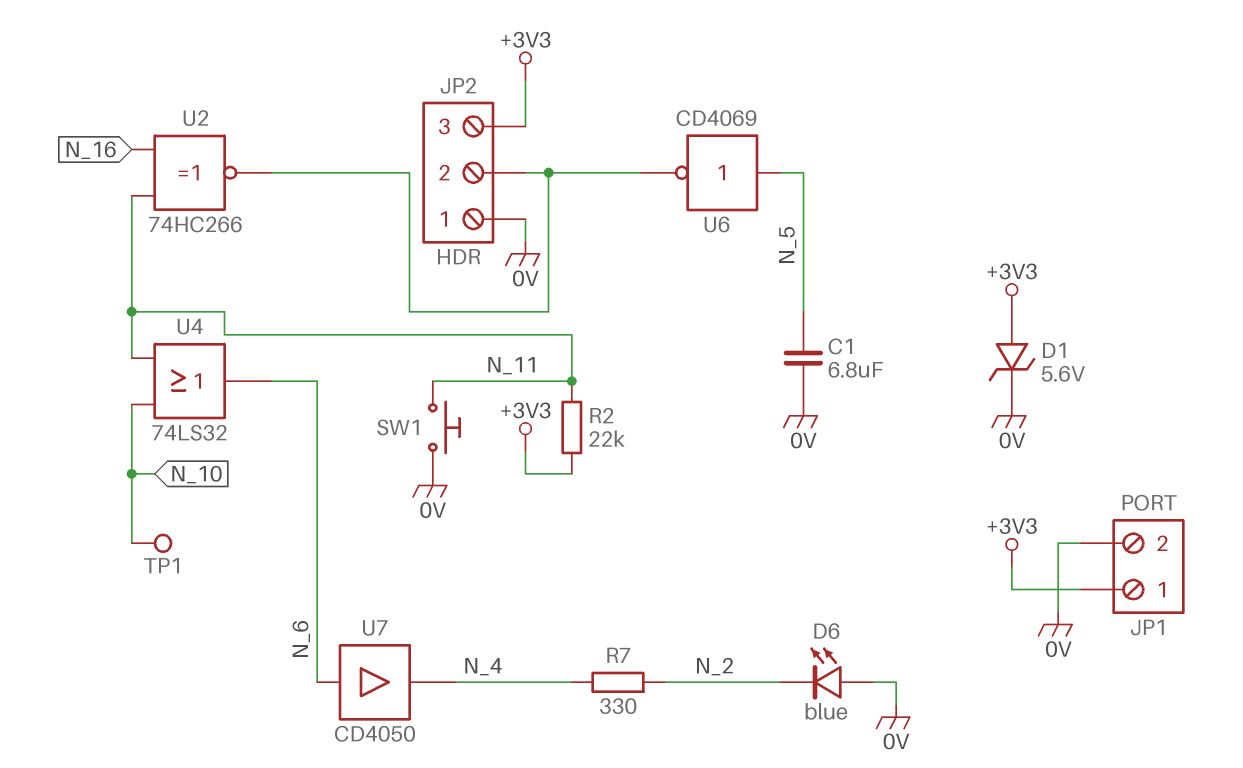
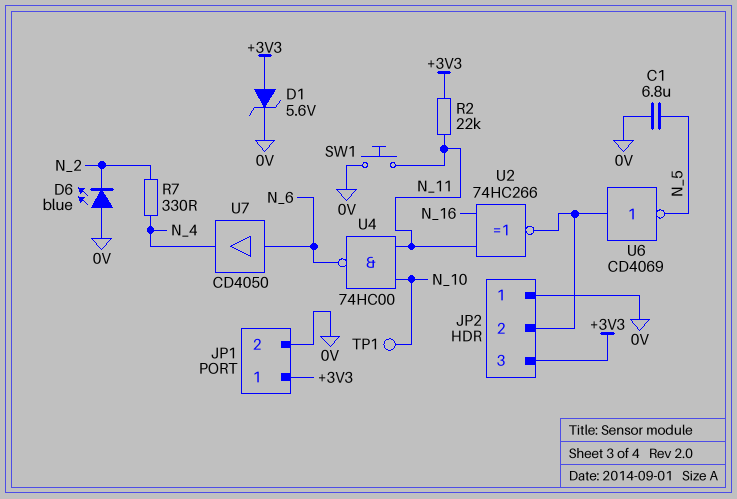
U4: OR 74LS32 (in N_10, in N_11, out N_6) -> NAND 74HC00 (in N_10, in N_11, out N_6)
U6: NOT CD4069 (in N_5, out JP2/2) -> NOT CD4069 (in JP2/2, out N_5)

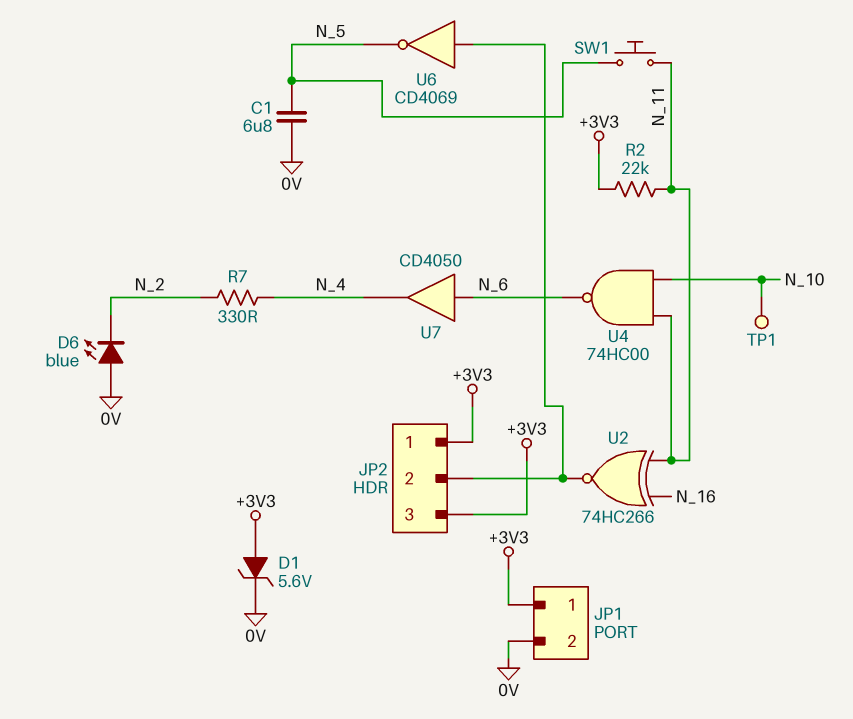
JP2 pin 1: 0V -> +3V3
SW1: button (0V, N_11) -> button (N_5, N_11)

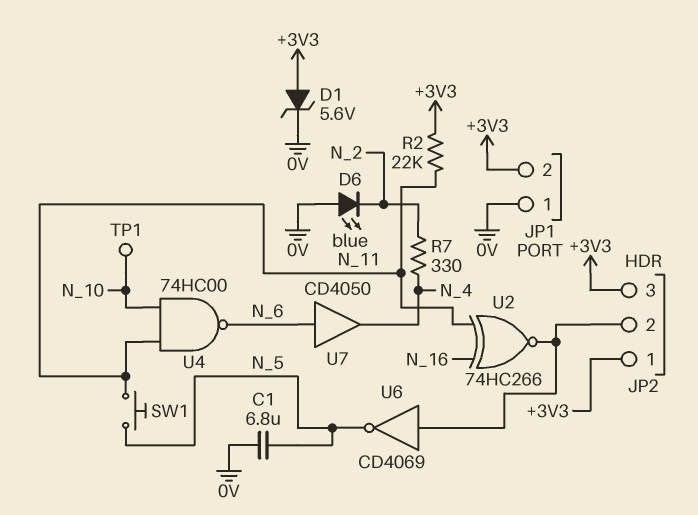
JP1 pin 1: +3V3 -> 0V
JP1 pin 2: 0V -> +3V3

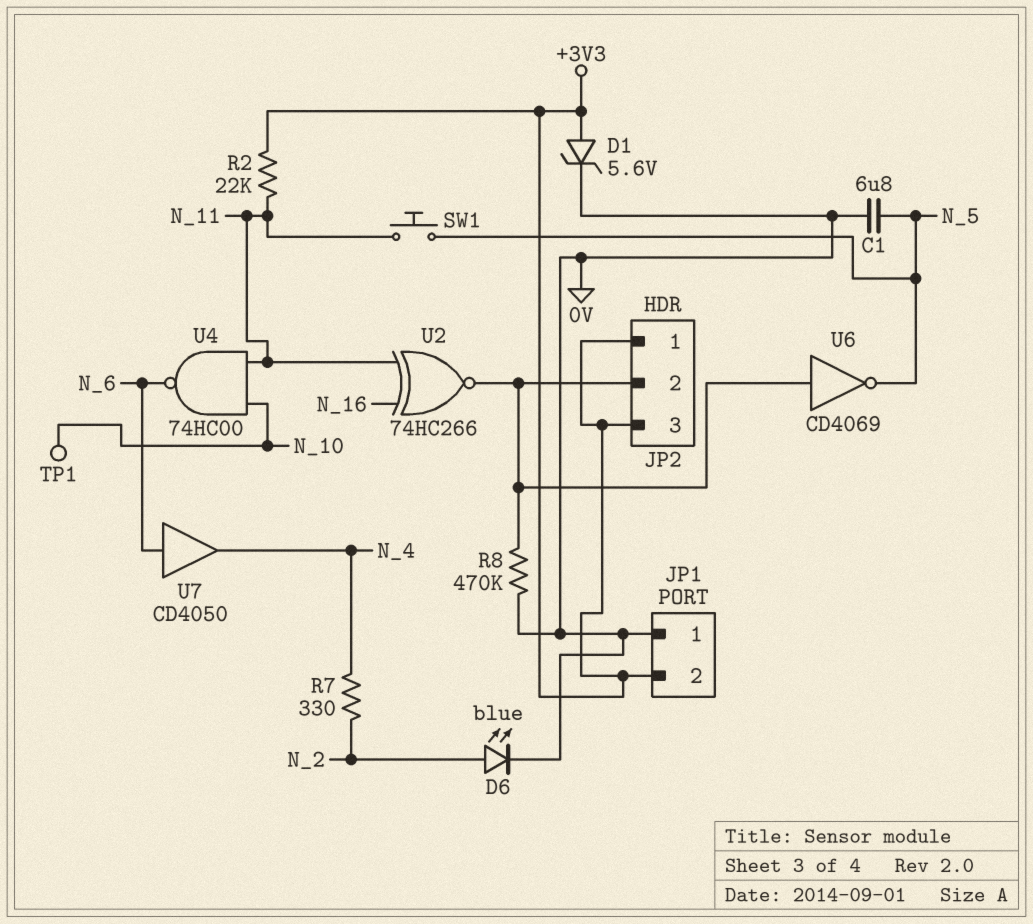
D6: LED blue (A 0V, K N_2) -> LED blue (A N_2, K 0V)
R8: none -> 470k (0V, JP2/2)

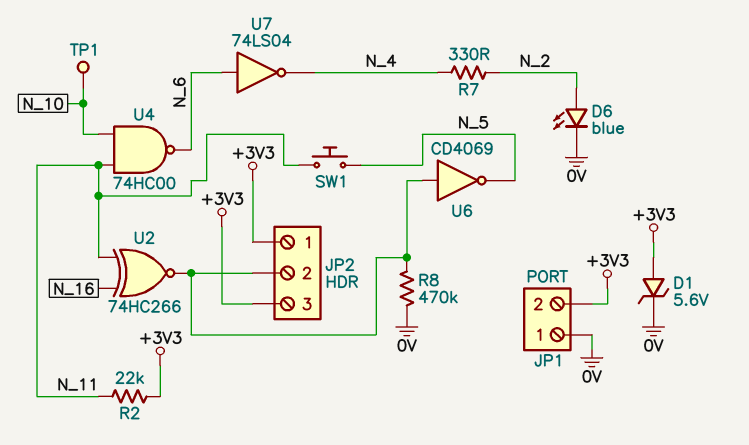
C1: 6.8uF (0V, N_5) -> none
U7: buffer CD4050 (in N_6, out N_4) -> NOT 74LS04 (in N_6, out N_4)

